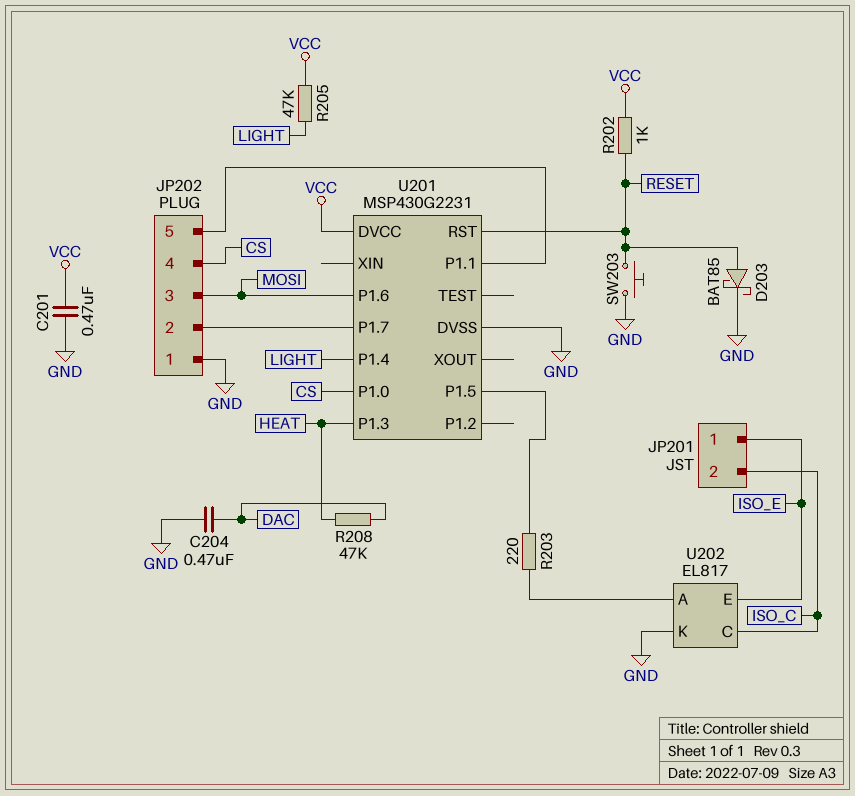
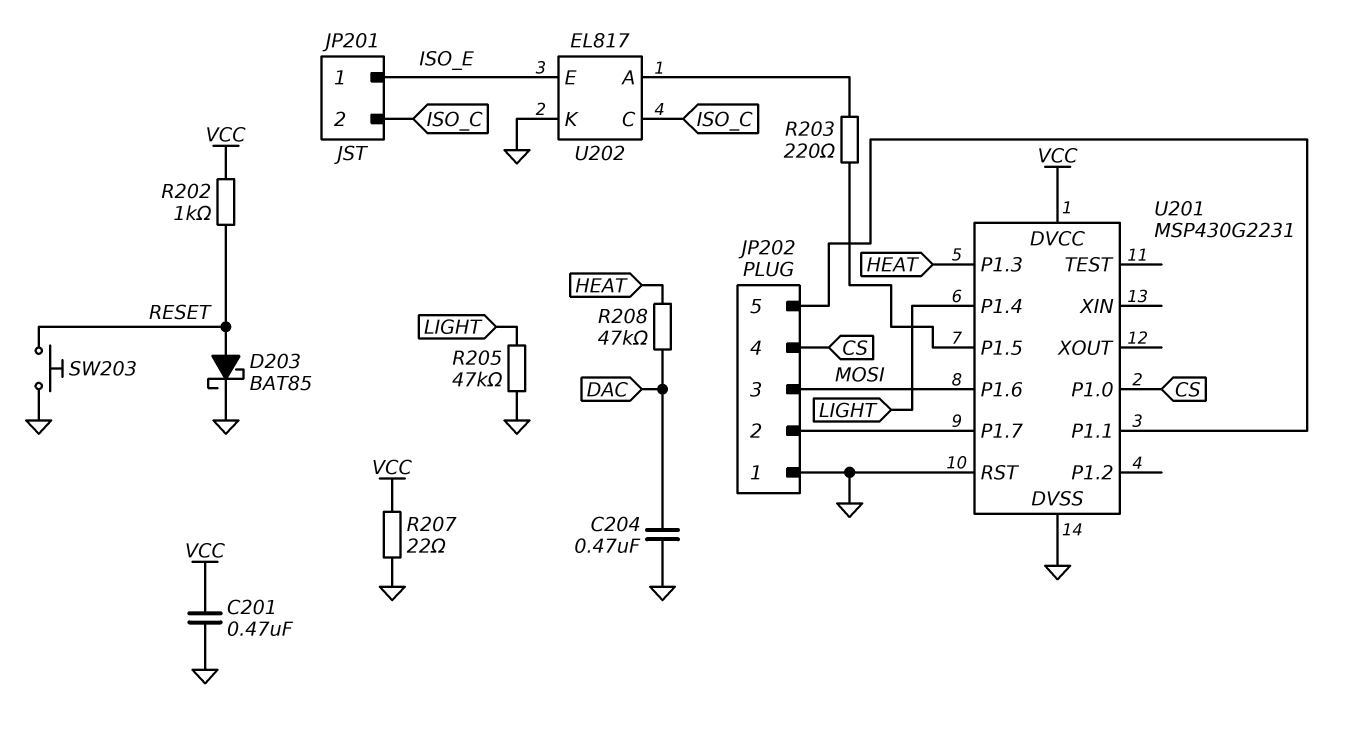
R205: 47k (LIGHT, VCC) -> 47k (GND, LIGHT)
R207: none -> 22 (GND, VCC)
U201 pin RST: RESET -> GND

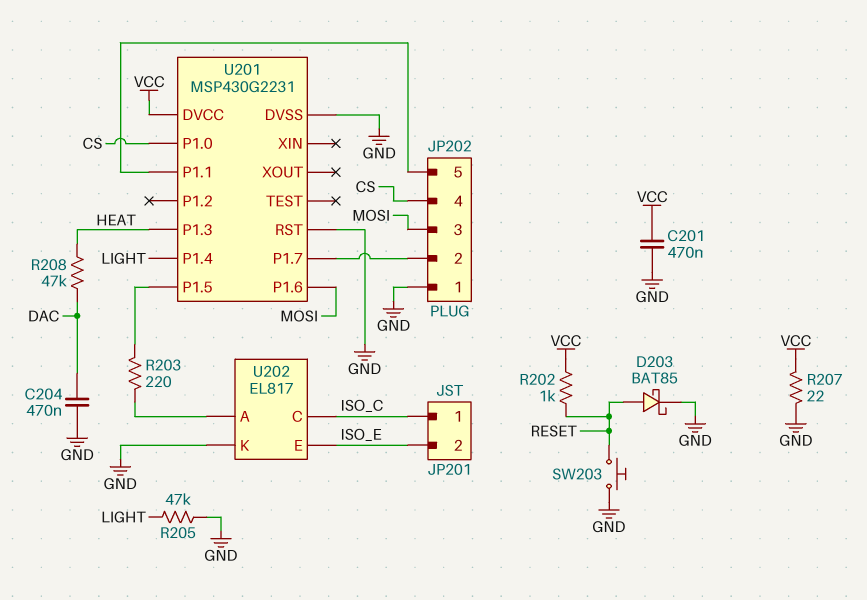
JP201 pin 1: ISO_E -> ISO_C
JP201 pin 2: ISO_C -> ISO_E

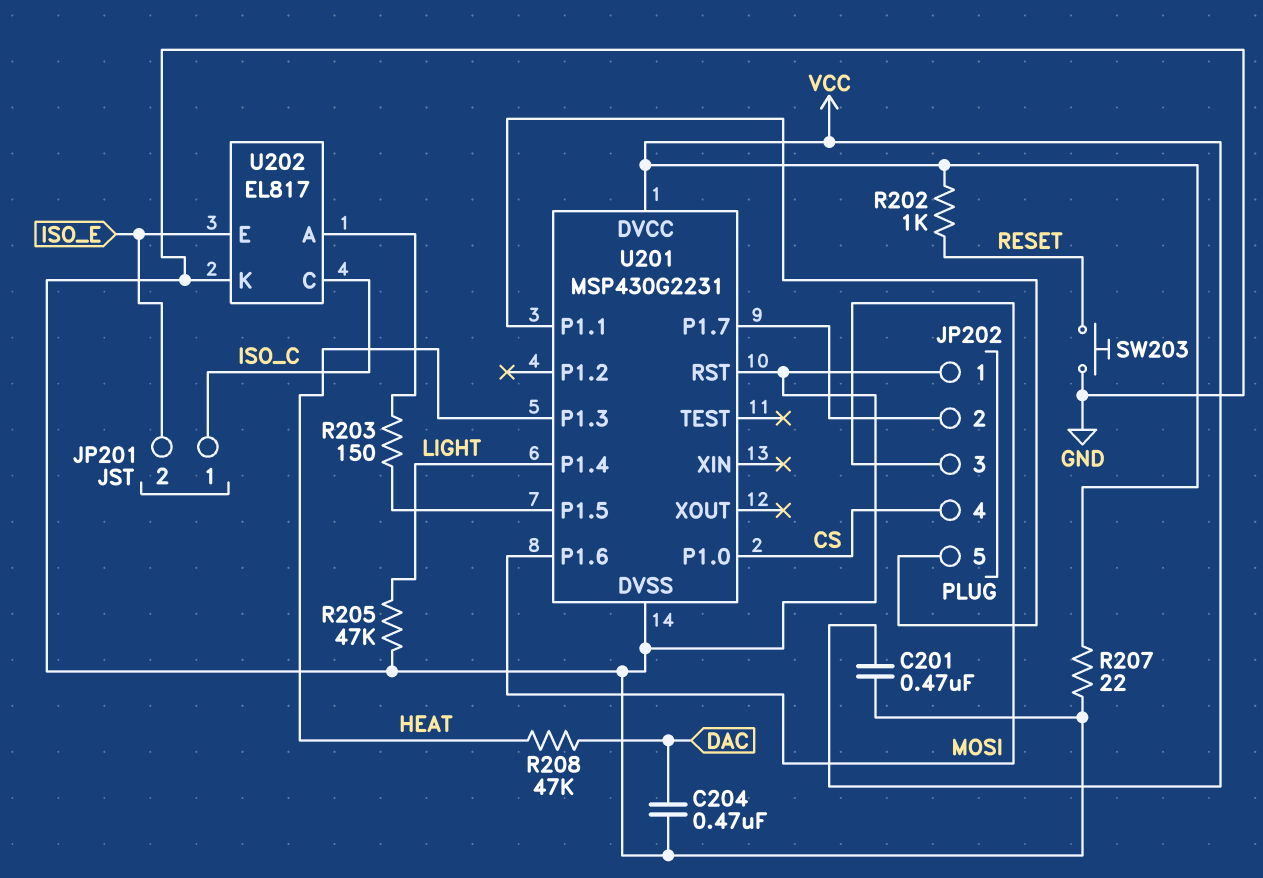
D203: schottky BAT85 (A RESET, K GND) -> none
R203: 220 (U201/P1.5, U202/A) -> 150 (U201/P1.5, U202/A)

